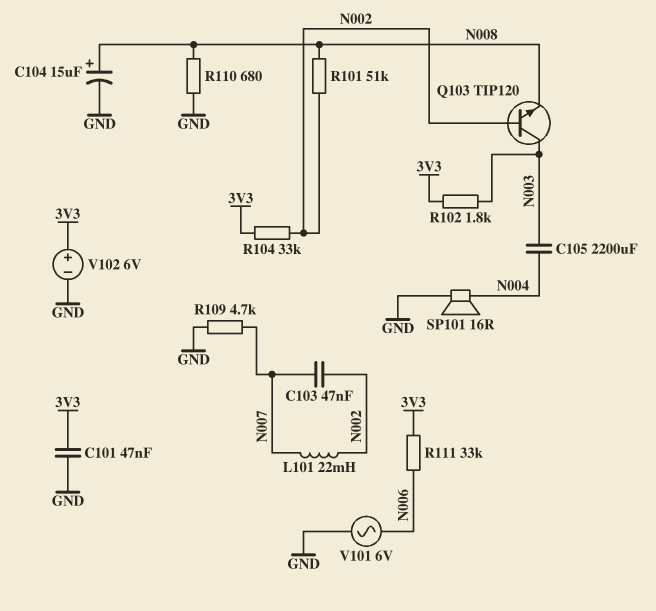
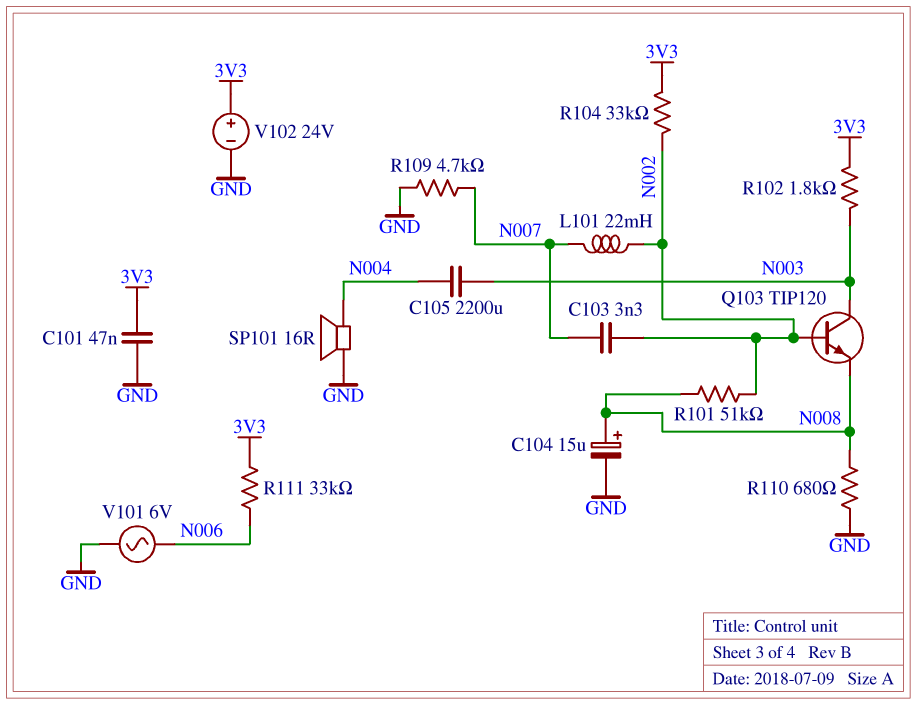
C103: 47nF (N002, N007) -> 3.3nF (N002, N007)
V102: 6V (plus 3V3, minus GND) -> 24V (plus 3V3, minus GND)

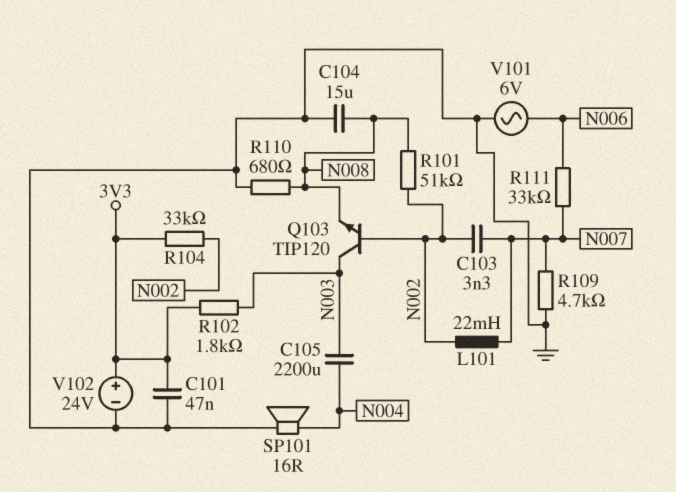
C104: 15uF (plus N008, minus GND) -> 15uF (GND, N008)
R111: 33k (3V3, N006) -> 33k (N006, N007)

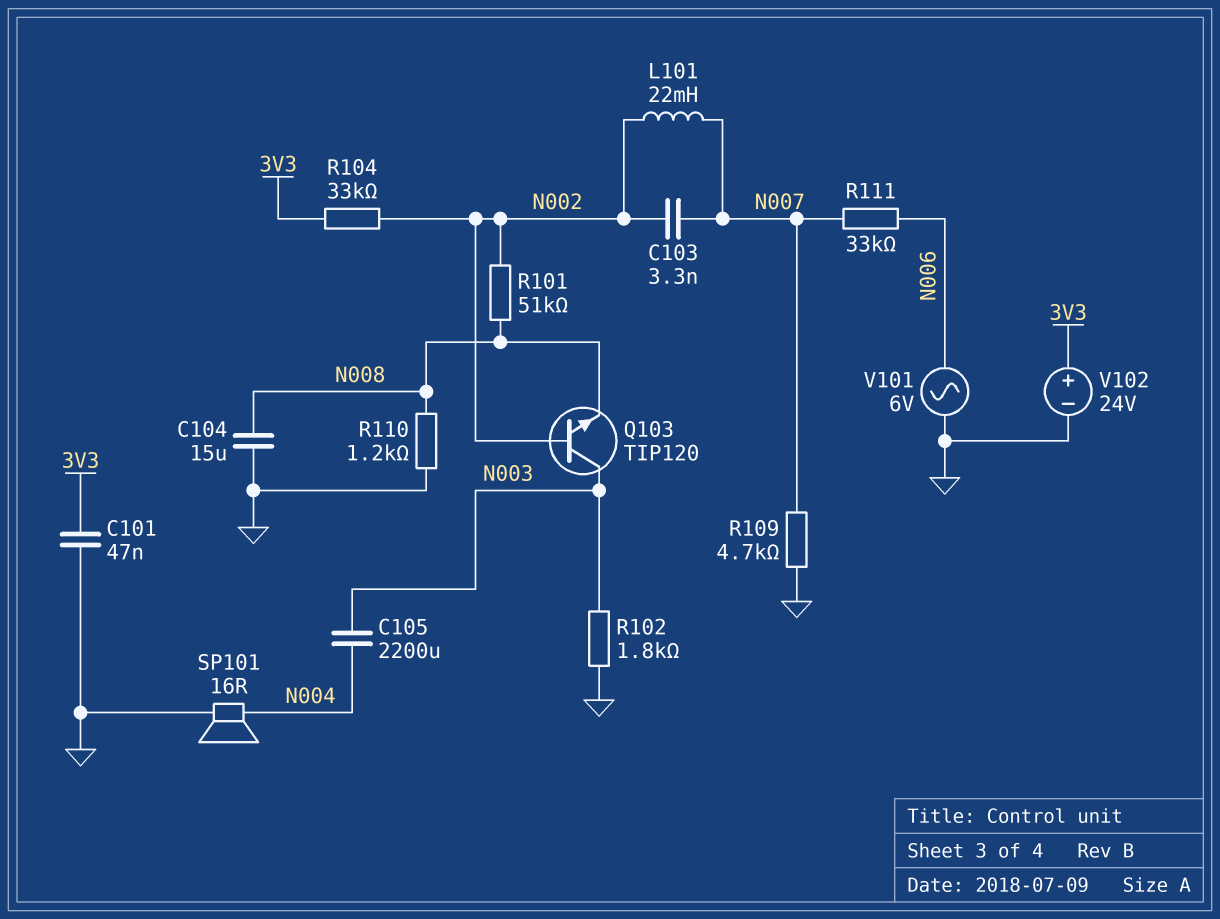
R102: 1.8k (3V3, N003) -> 1.8k (GND, N003)
R110: 680 (GND, N008) -> 1.2k (GND, N008)

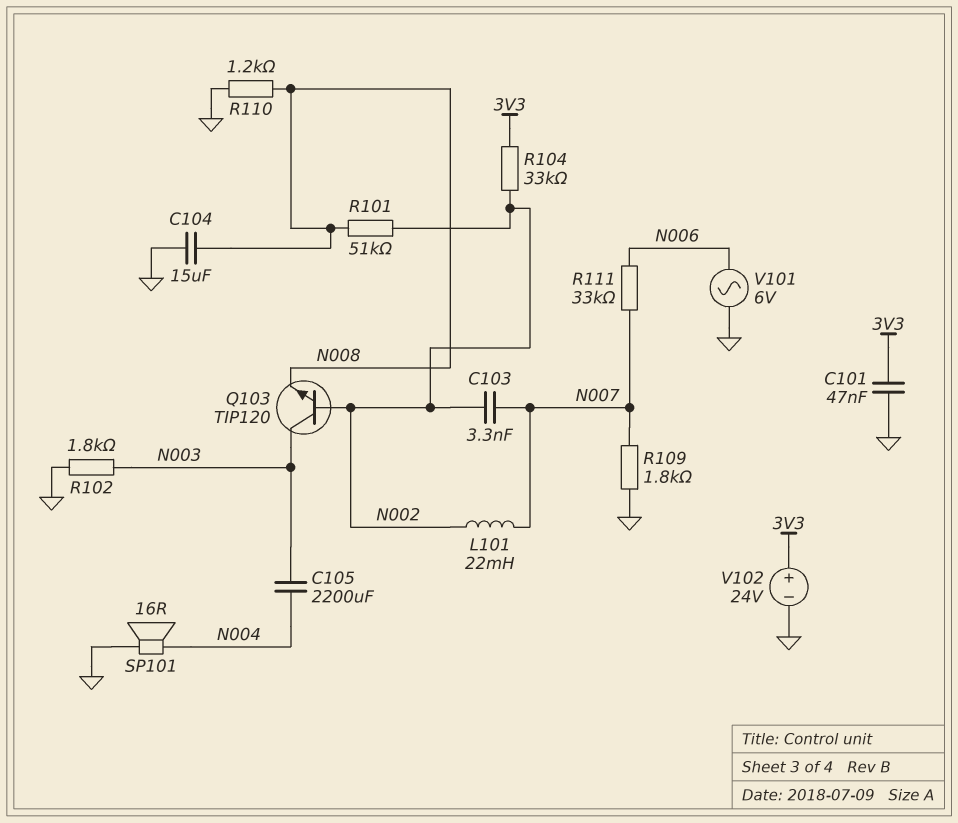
R109: 4.7k (GND, N007) -> 1.8k (GND, N007)

